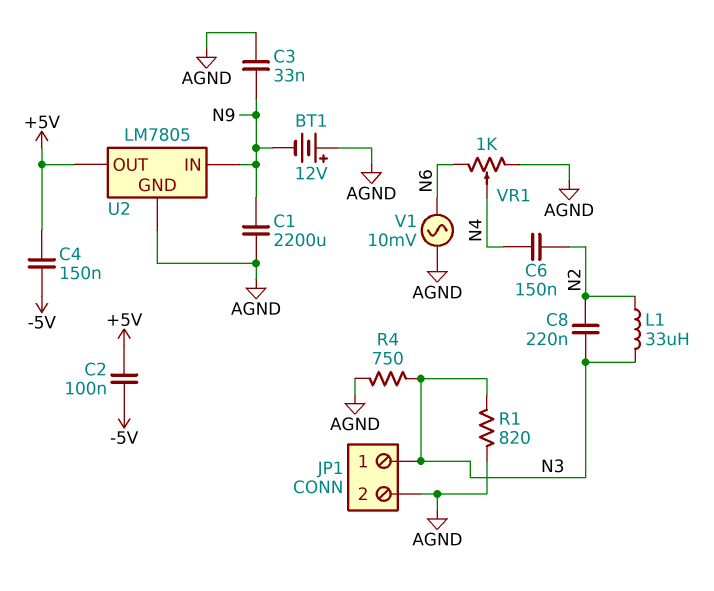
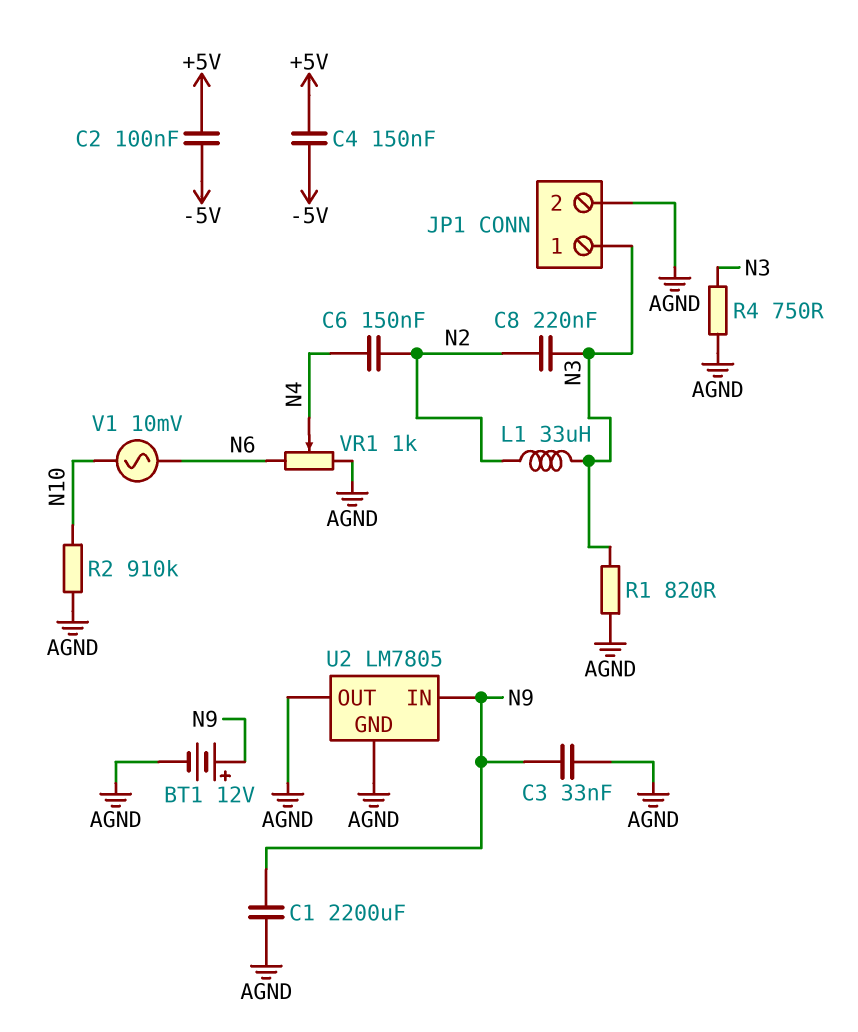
BT1: 12V (plus AGND, minus N9) -> 12V (plus N9, minus AGND)
R2: none -> 910k (AGND, N10)
U2 pin OUT: +5V -> AGND
V1: AC 10mV (AGND, N6) -> AC 10mV (N6, N10)

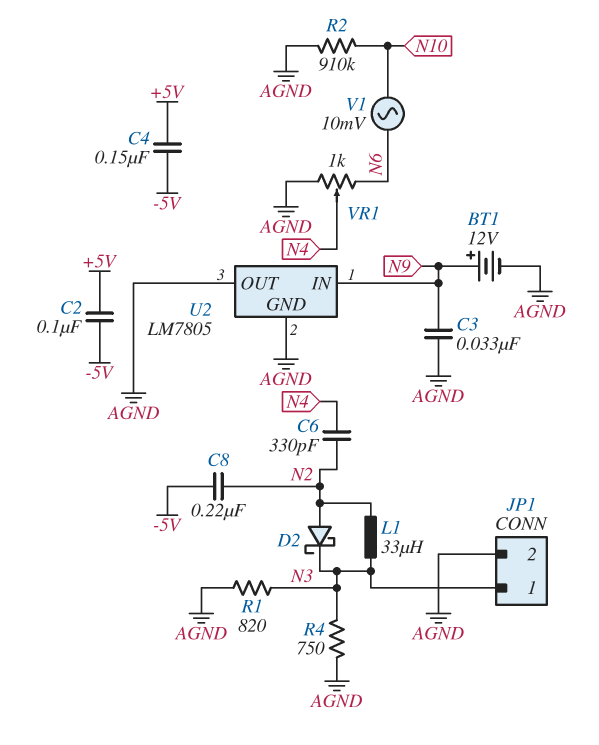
C1: 2200uF (AGND, N9) -> none
C6: 150nF (N2, N4) -> 330pF (N2, N4)
C8: 220nF (N2, N3) -> 220nF (-5V, N2)
D2: none -> schottky (A N2, K N3)

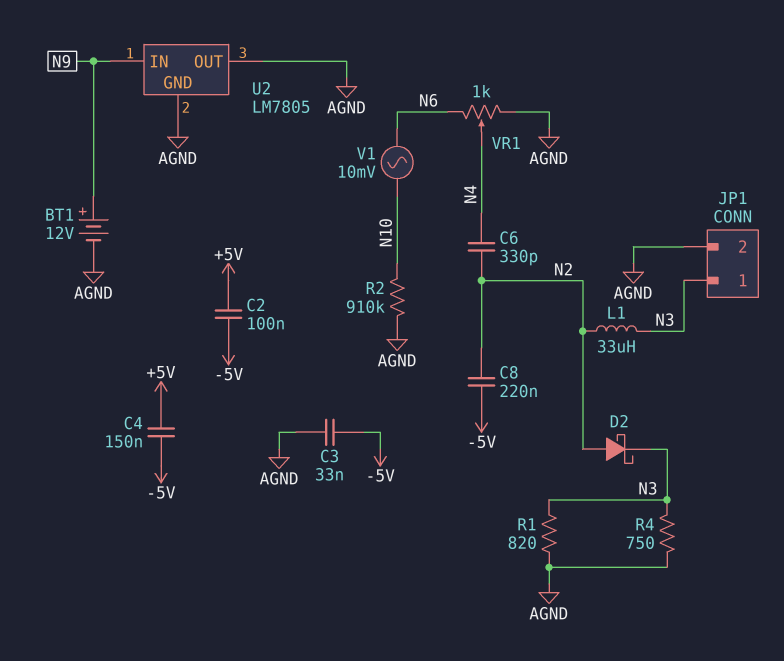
C3: 33nF (AGND, N9) -> 33nF (-5V, AGND)

